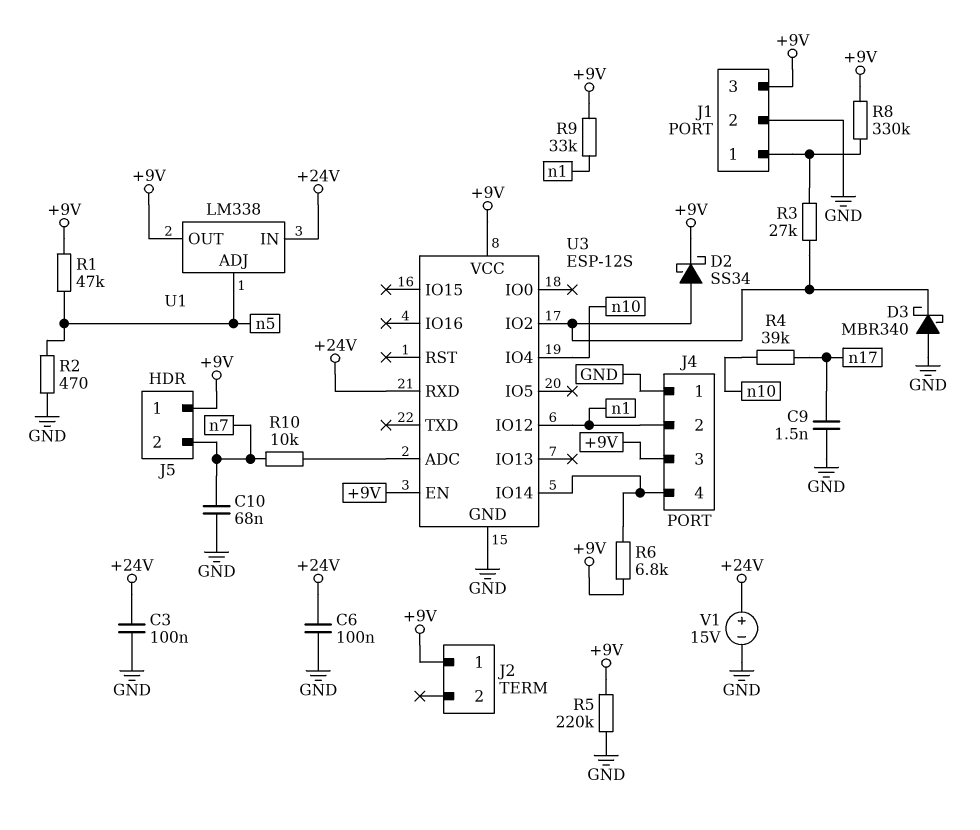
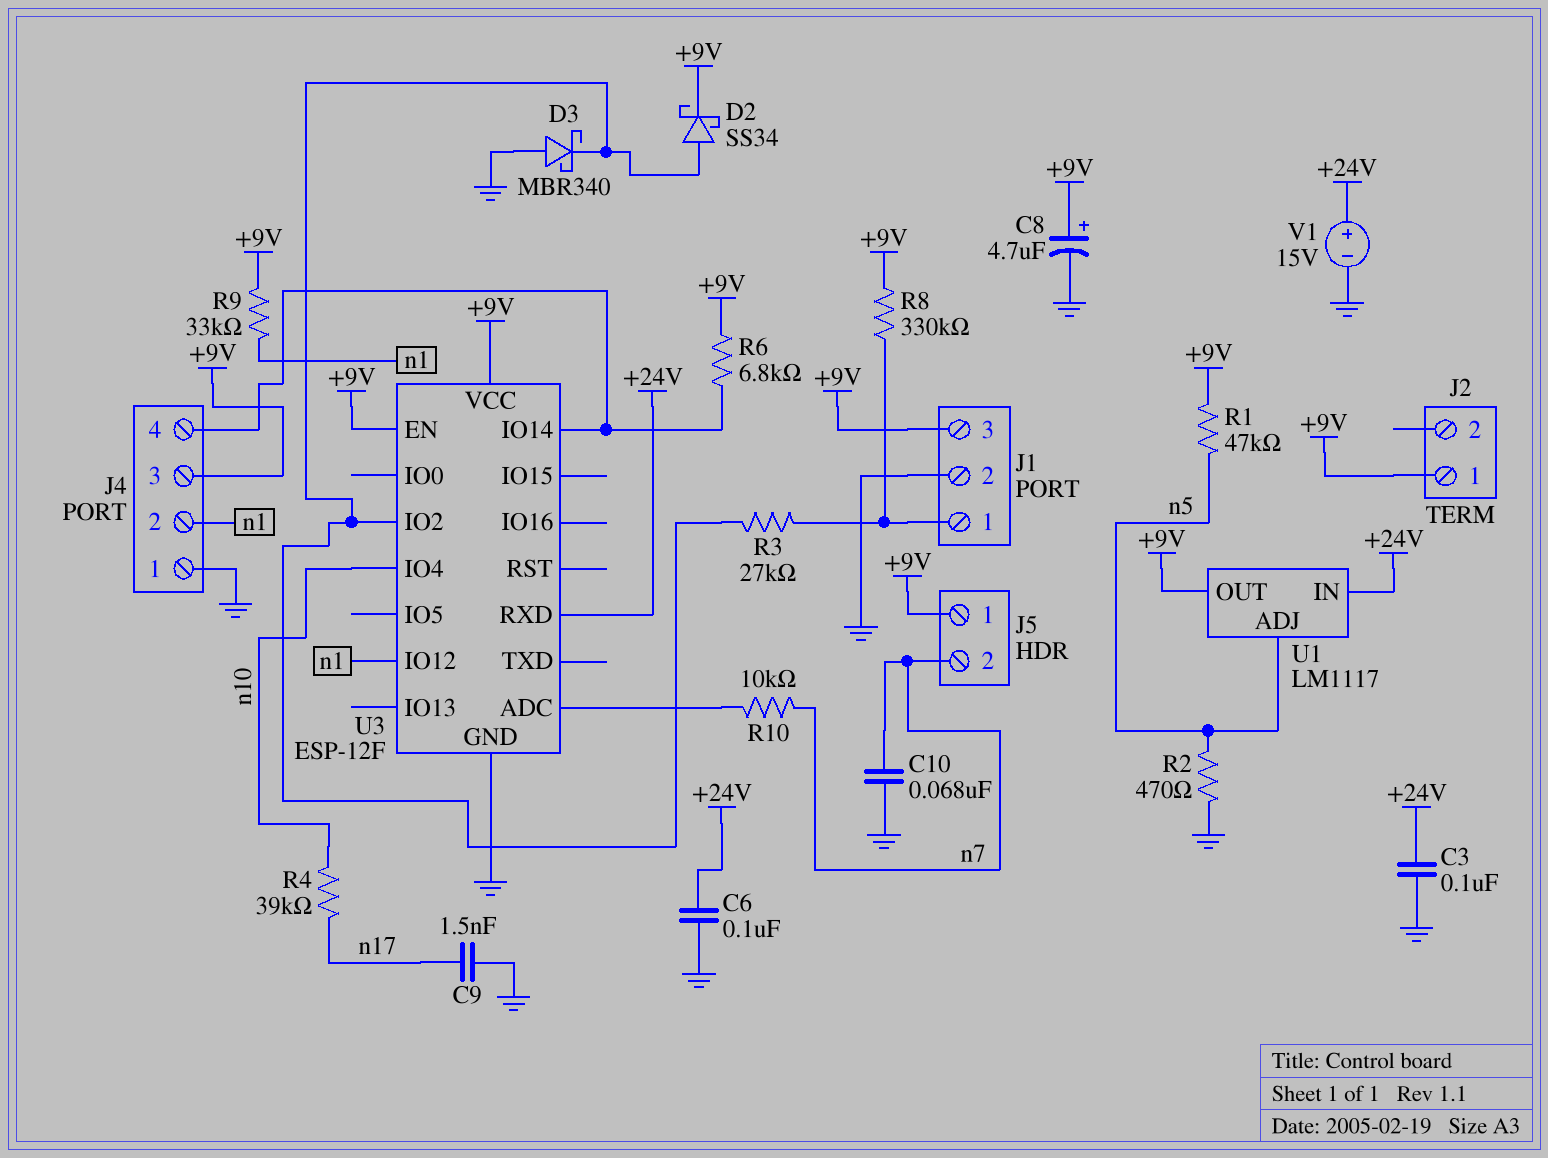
C8: none -> 4.7uF (plus +9V, minus GND)
R5: 220k (+9V, GND) -> none
U1: LM338 -> LM1117
U3: ESP-12S -> ESP-12F

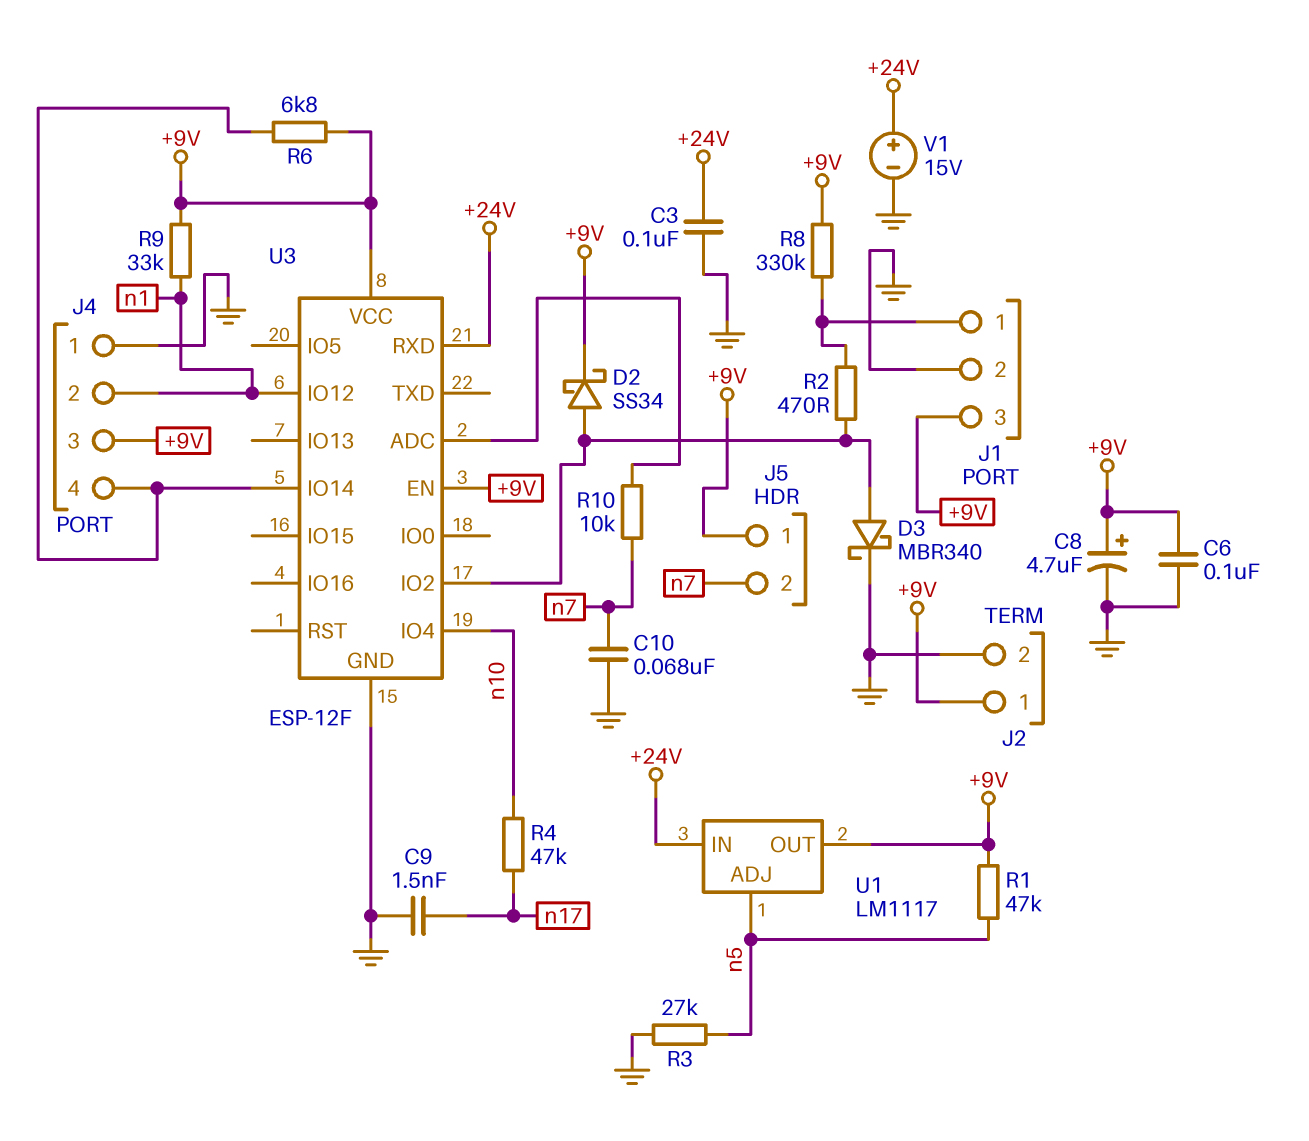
C6: 100nF (+24V, GND) -> 100nF (+9V, GND)
D3: schottky MBR340 (A GND, K U3/IO2) -> schottky MBR340 (A U3/IO2, K GND)
J2 pin 2: none -> GND
R2: 470 (GND, n5) -> 470 (J1/1, U3/IO2)
R3: 27k (J1/1, U3/IO2) -> 27k (GND, n5)
R4: 39k (n10, n17) -> 47k (n10, n17)

